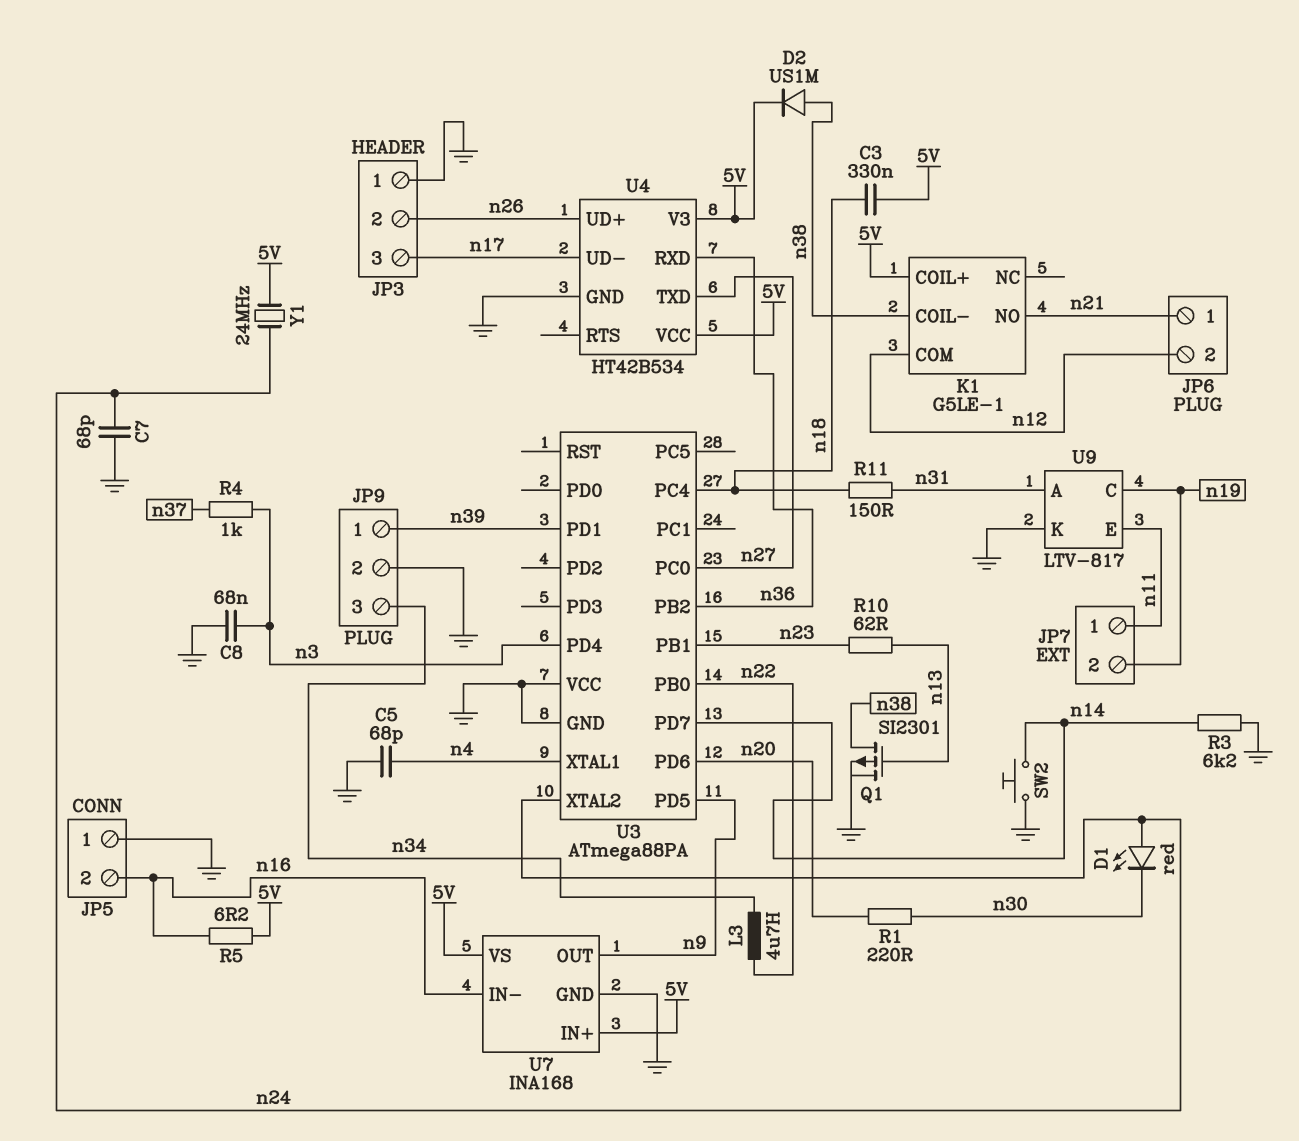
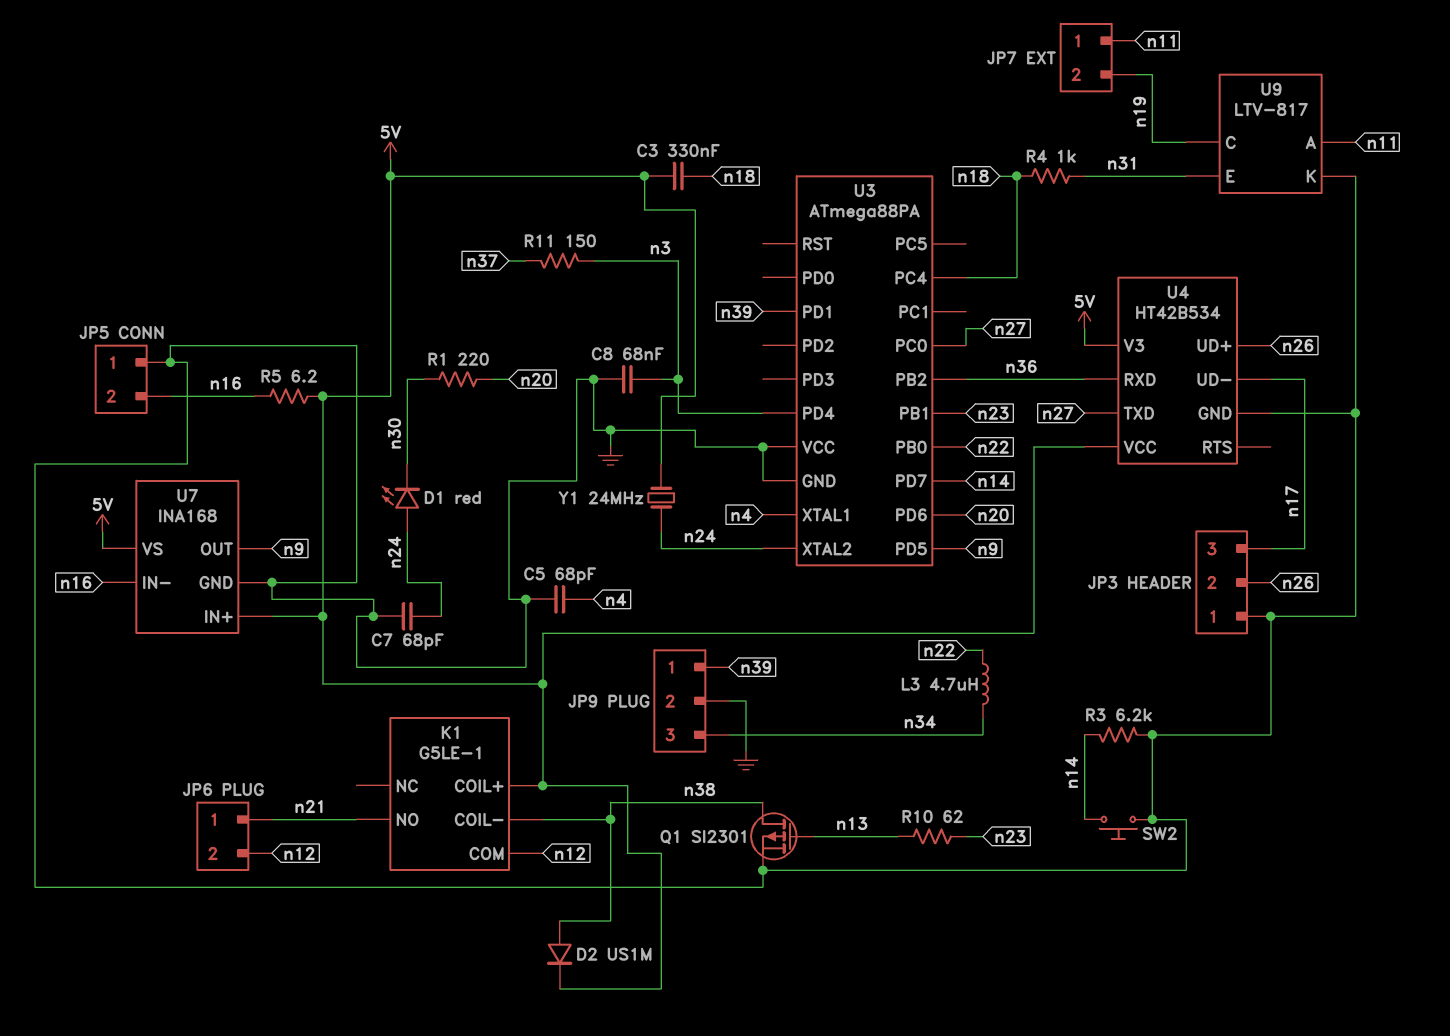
R4: 1k (n3, n37) -> 1k (n18, n31)
R11: 150 (n18, n31) -> 150 (n3, n37)
U9 pin A: n31 -> n11
U9 pin E: n11 -> n31

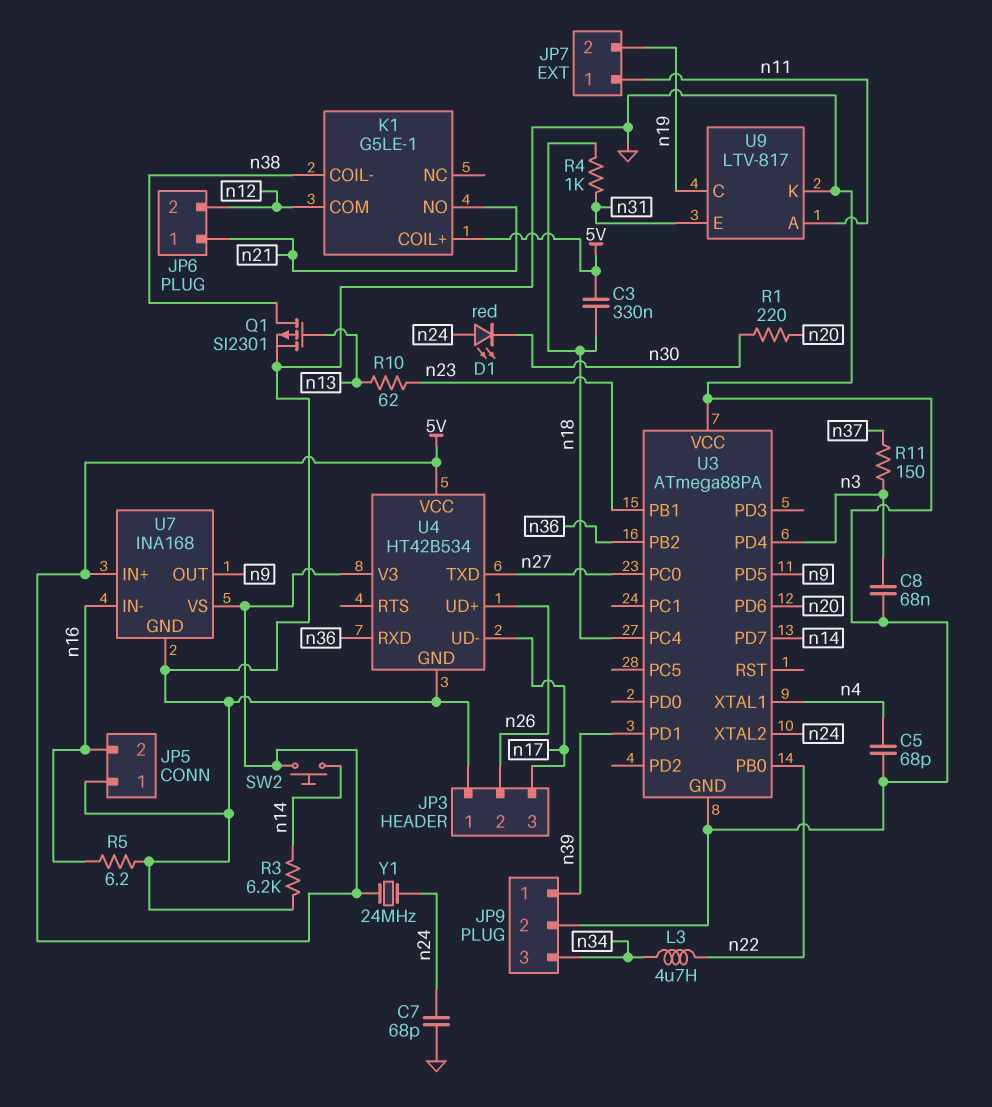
D2: diode US1M (A n38, K 5V) -> none
R5: 6.2 (5V, n16) -> 6.2 (GND, n16)
SW2: button (GND, n14) -> button (5V, n14)

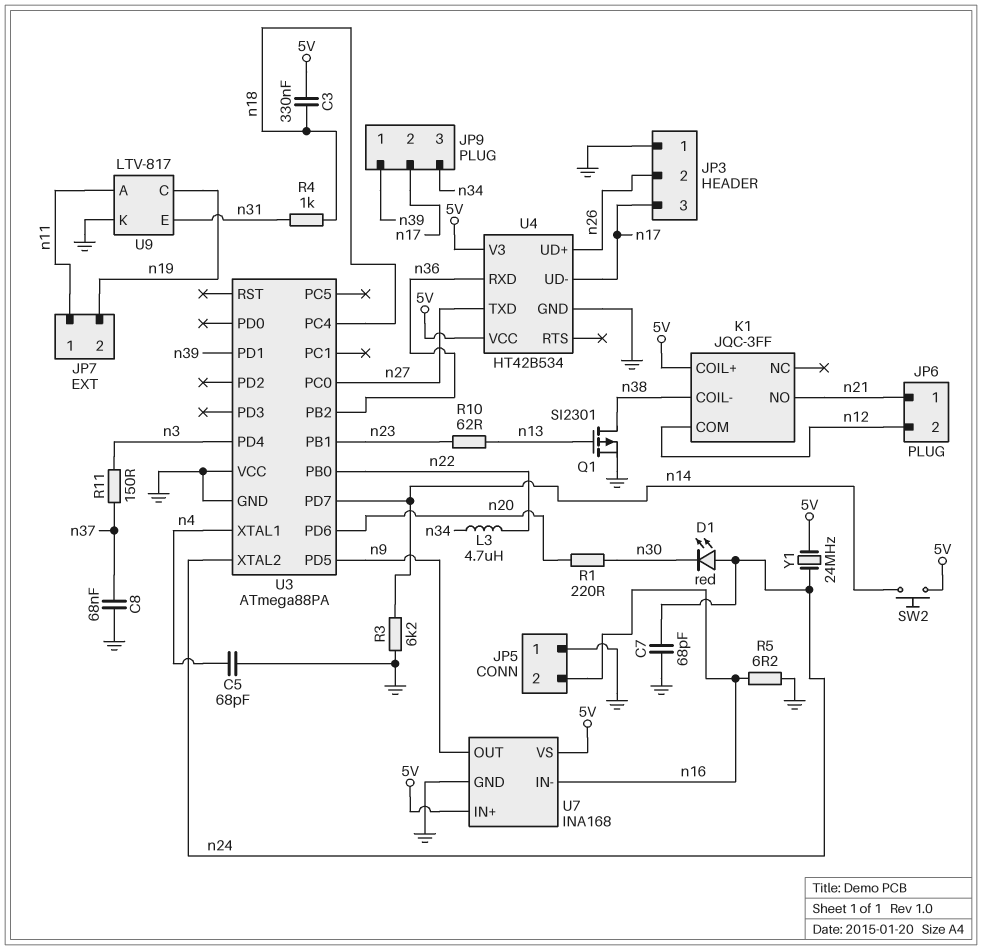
C8: 68nF (GND, n3) -> 68nF (GND, n37)
JP9 pin 2: GND -> n17
K1: G5LE-1 -> JQC-3FF

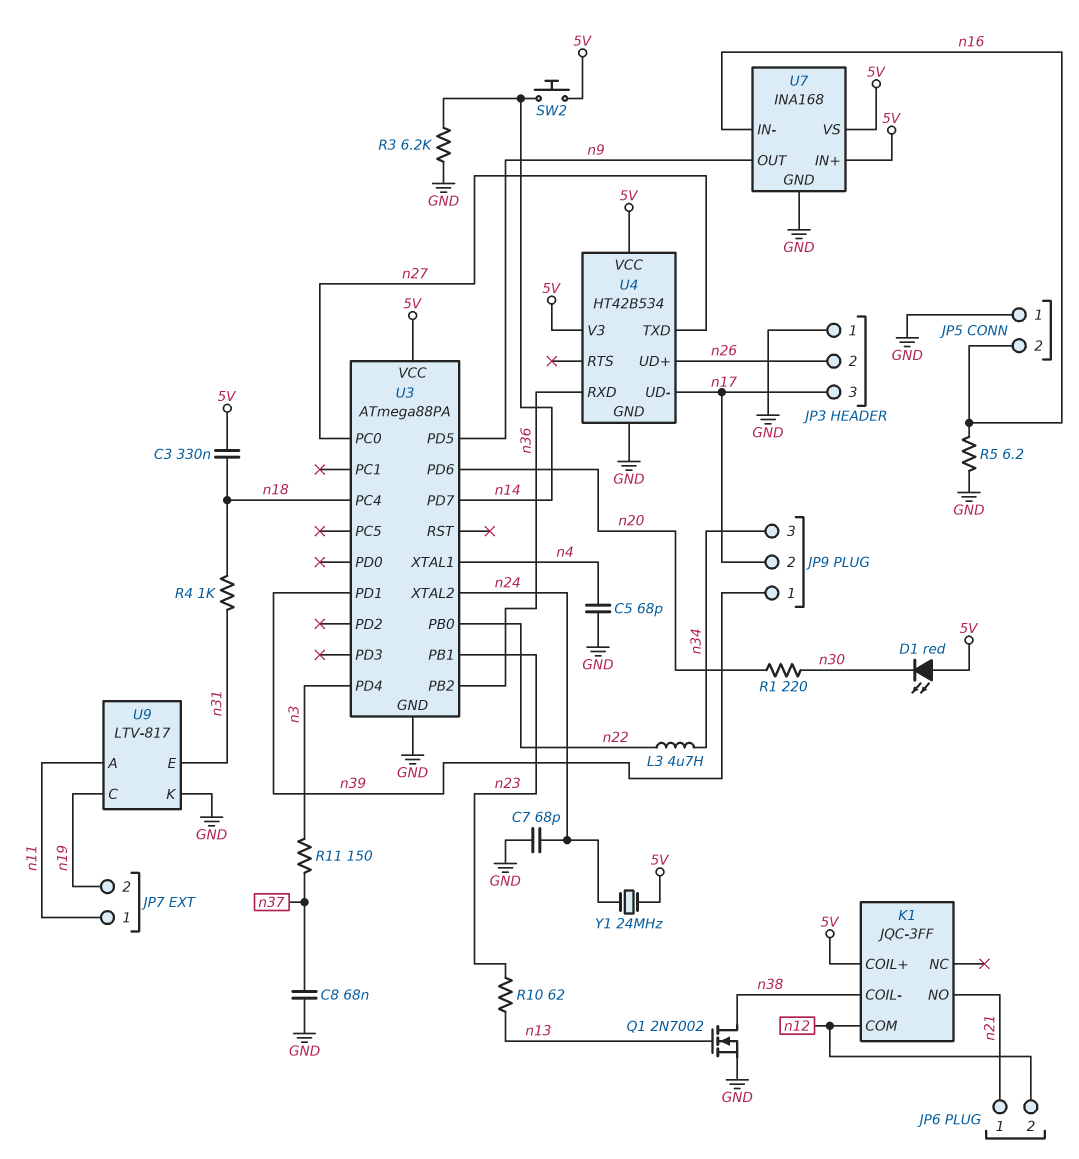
D1: LED red (A n24, K n30) -> LED red (A 5V, K n30)
Q1: PMOS SI2301 (G n13, D n38, S GND) -> NMOS 2N7002 (G n13, D n38, S GND)
U3 pin VCC: GND -> 5V

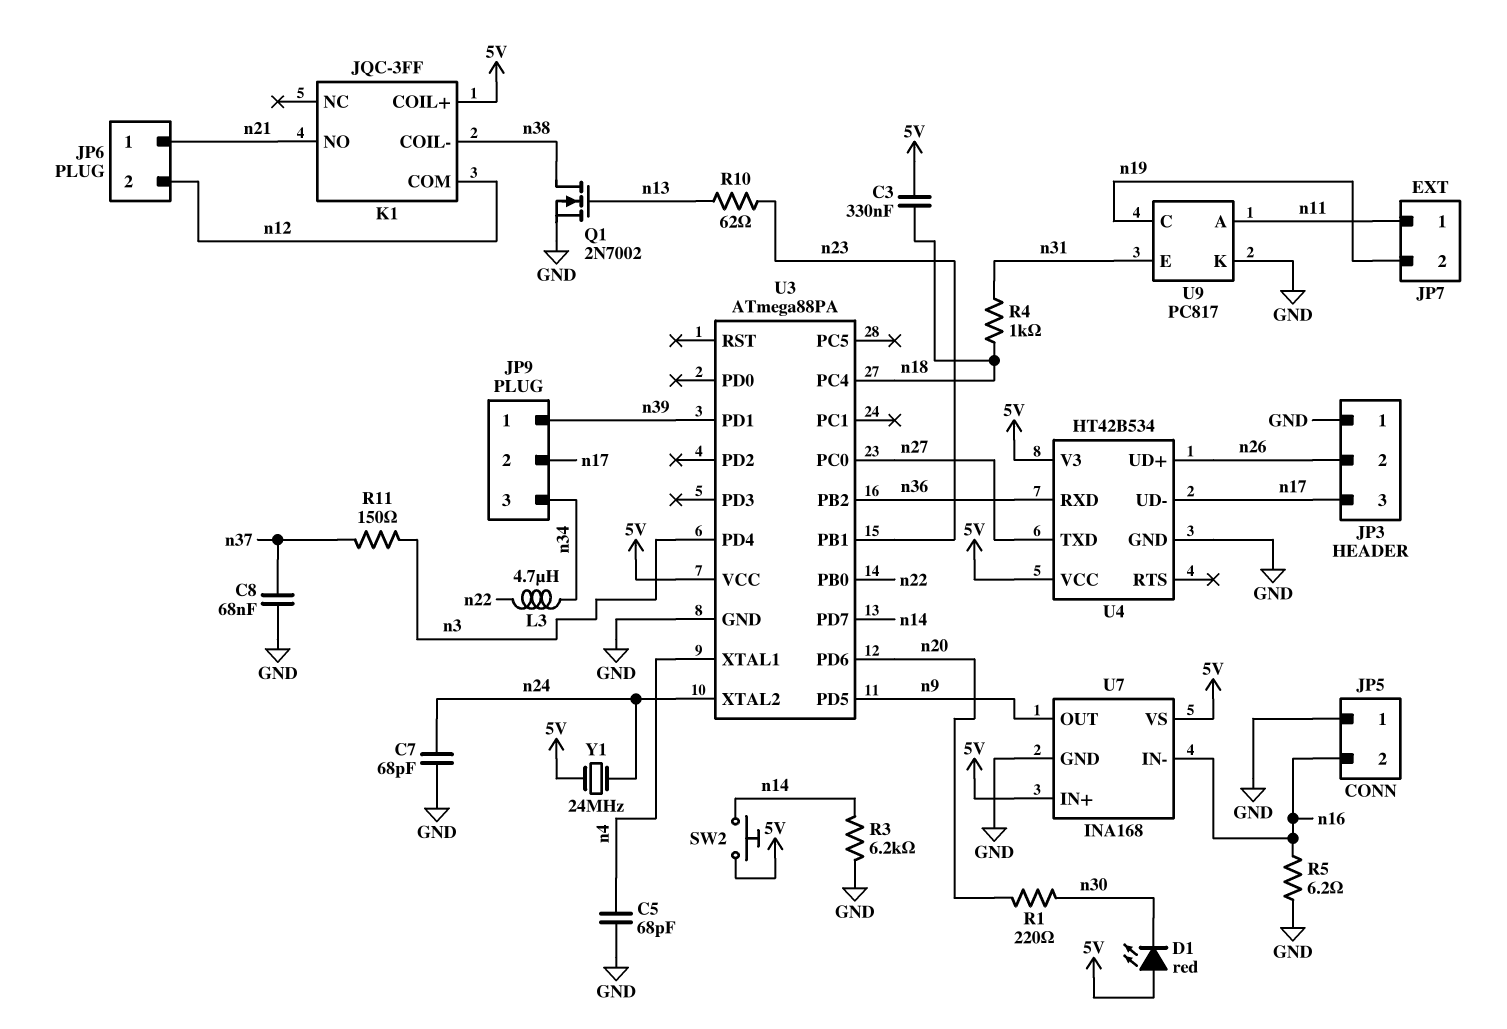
U9: LTV-817 -> PC817

